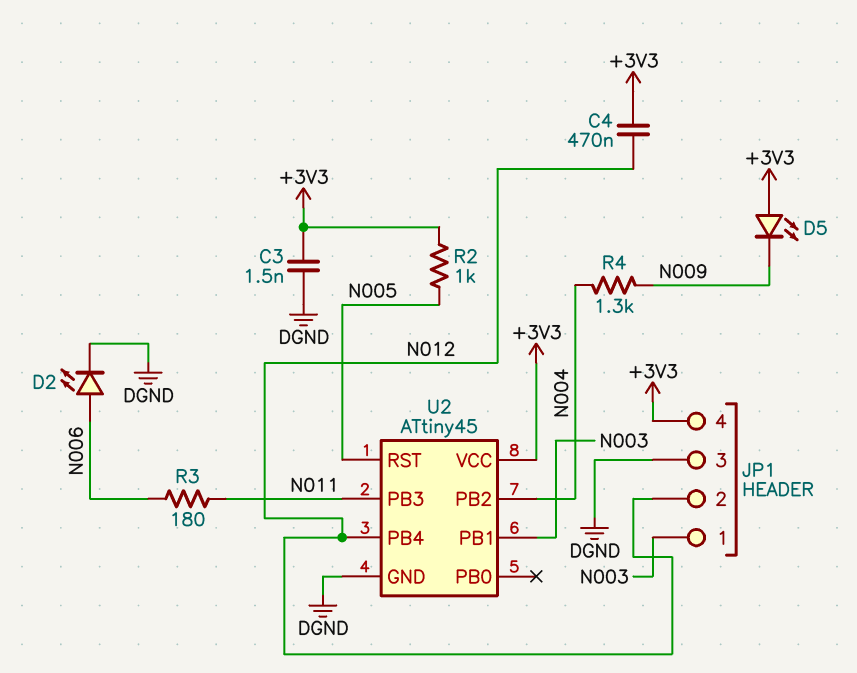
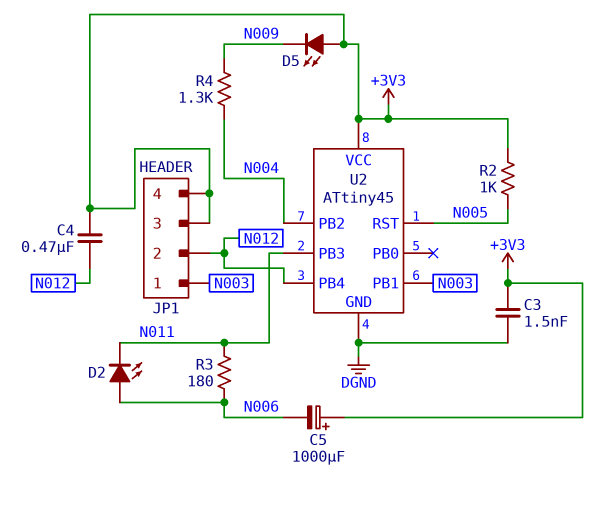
C5: none -> 1000uF (plus +3V3, minus N006)
D2: LED (A N006, K DGND) -> LED (A N006, K N011)
JP1 pin 3: DGND -> +3V3

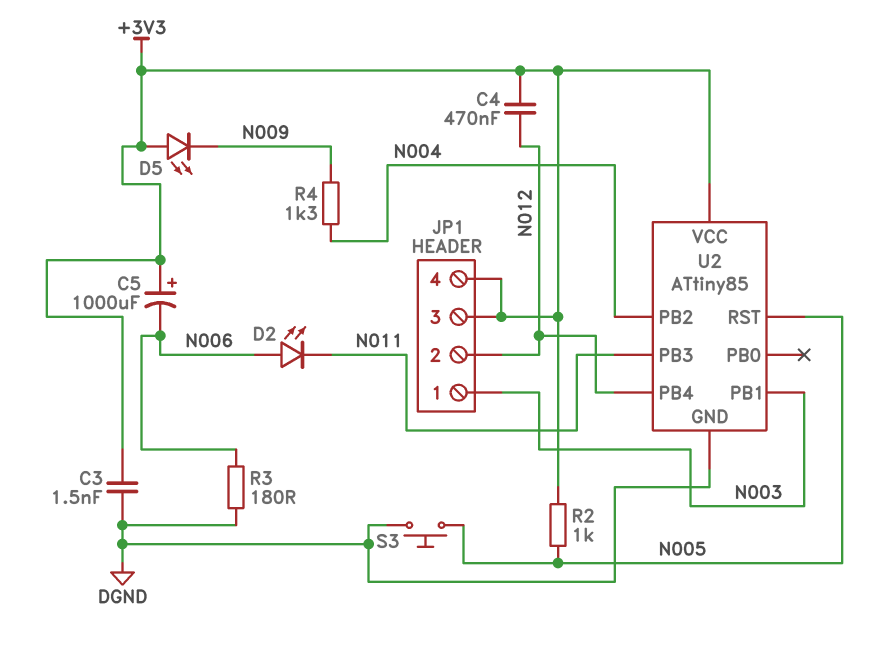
R3: 180 (N006, N011) -> 180 (DGND, N006)
S3: none -> button (DGND, N005)
U2: ATtiny45 -> ATtiny85

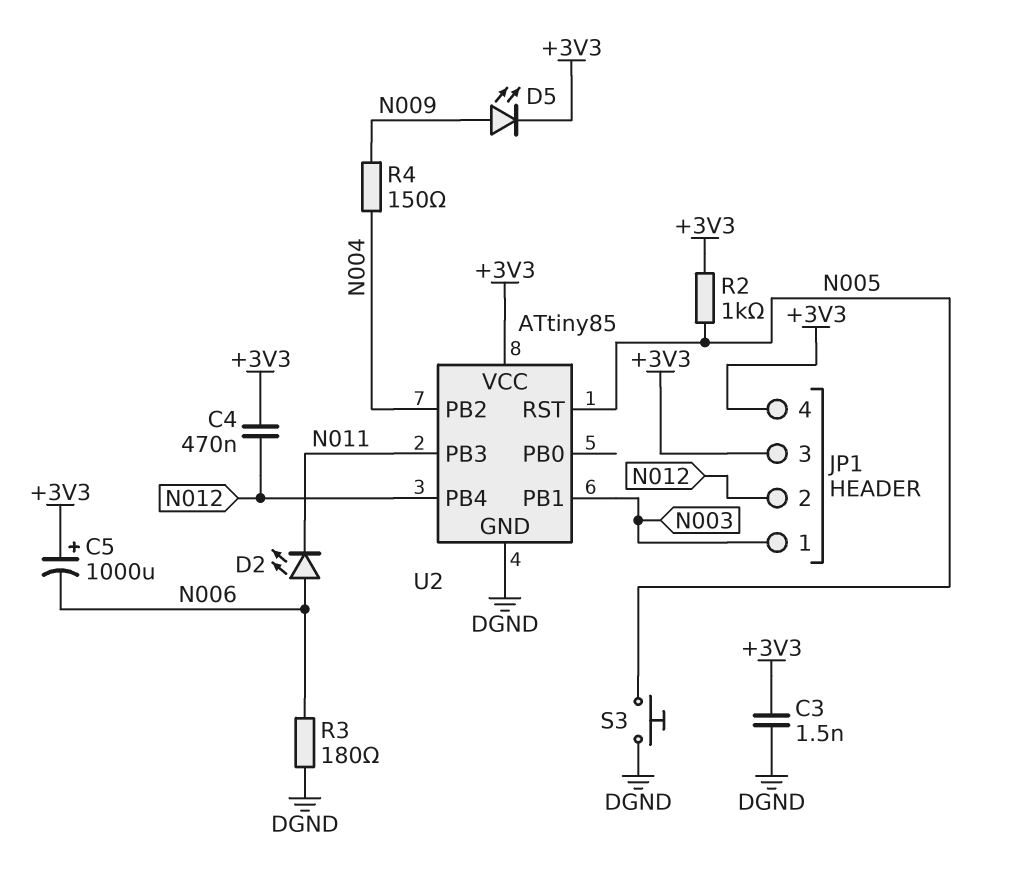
D5: LED (A +3V3, K N009) -> LED (A N009, K +3V3)
R4: 1.3k (N004, N009) -> 150 (N004, N009)

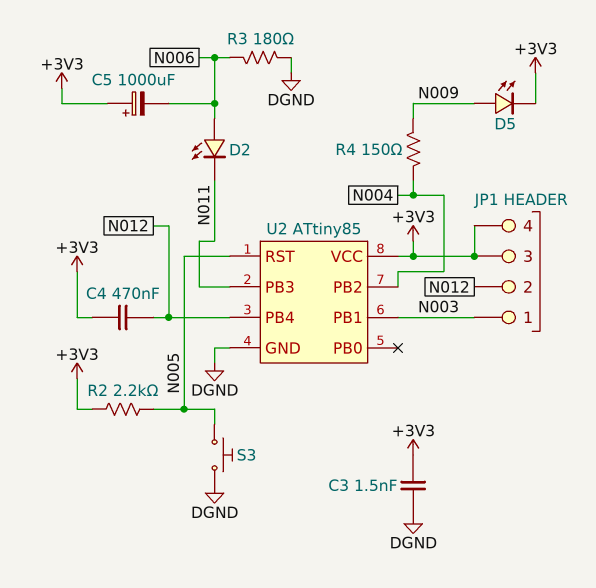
R2: 1k (+3V3, N005) -> 2.2k (+3V3, N005)

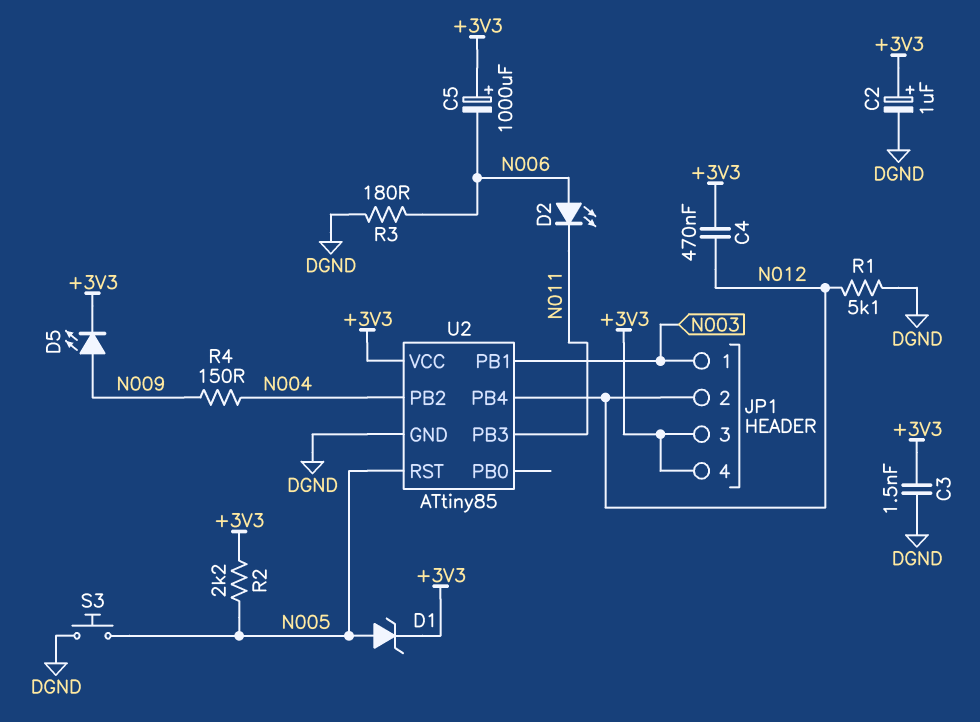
C2: none -> 1uF (plus +3V3, minus DGND)
D1: none -> zener (A N005, K +3V3)
R1: none -> 5.1k (DGND, N012)

